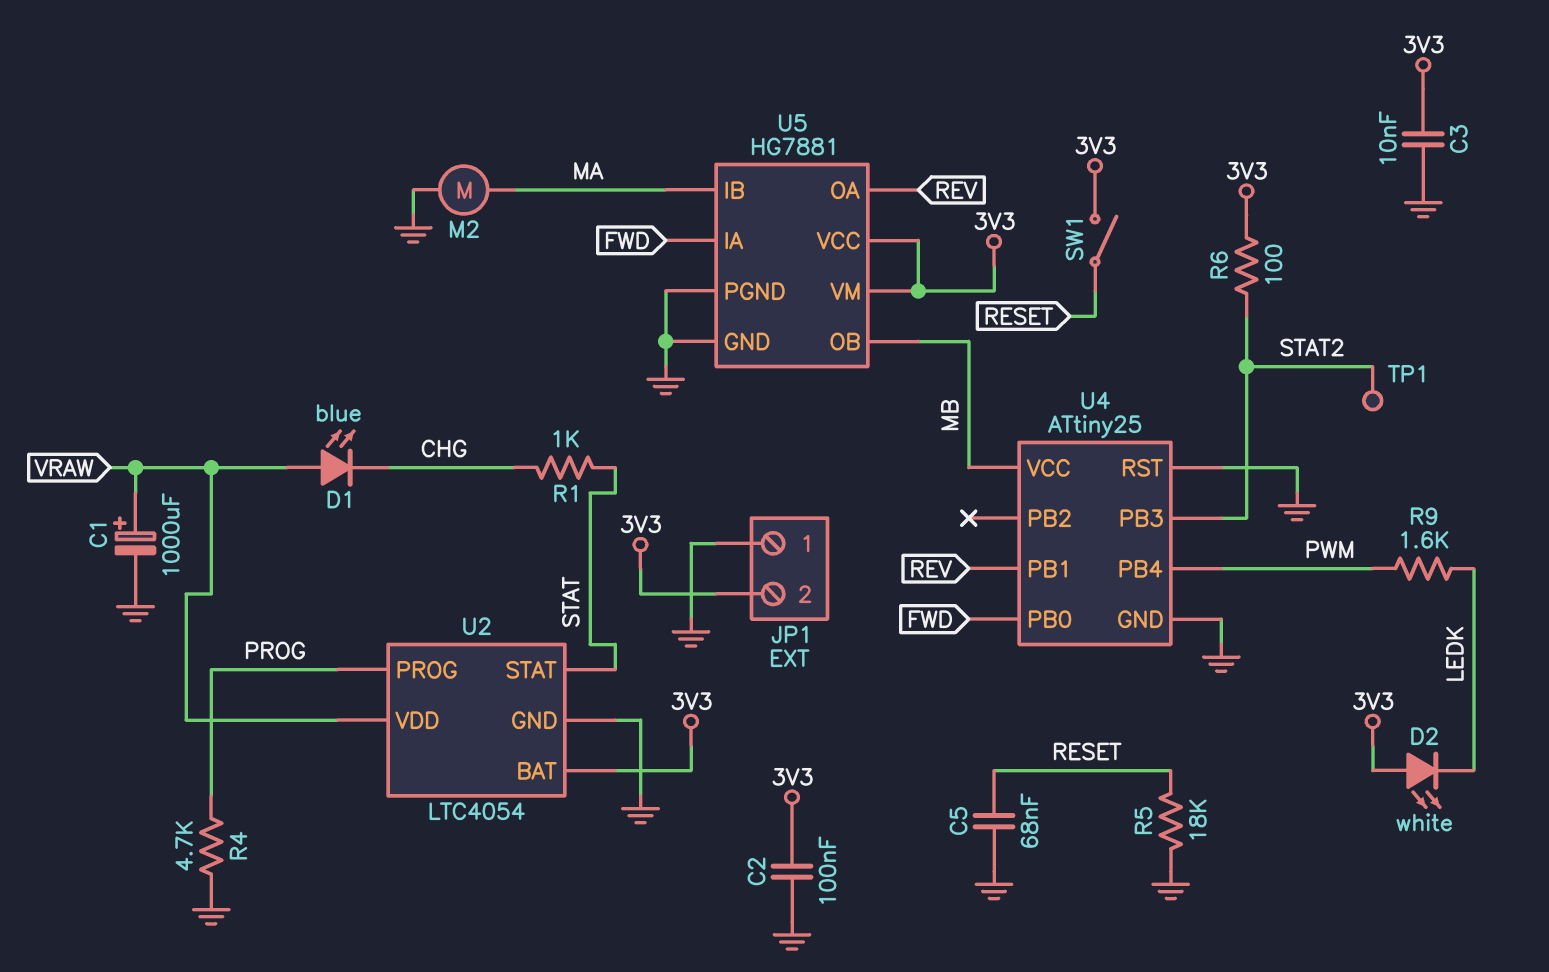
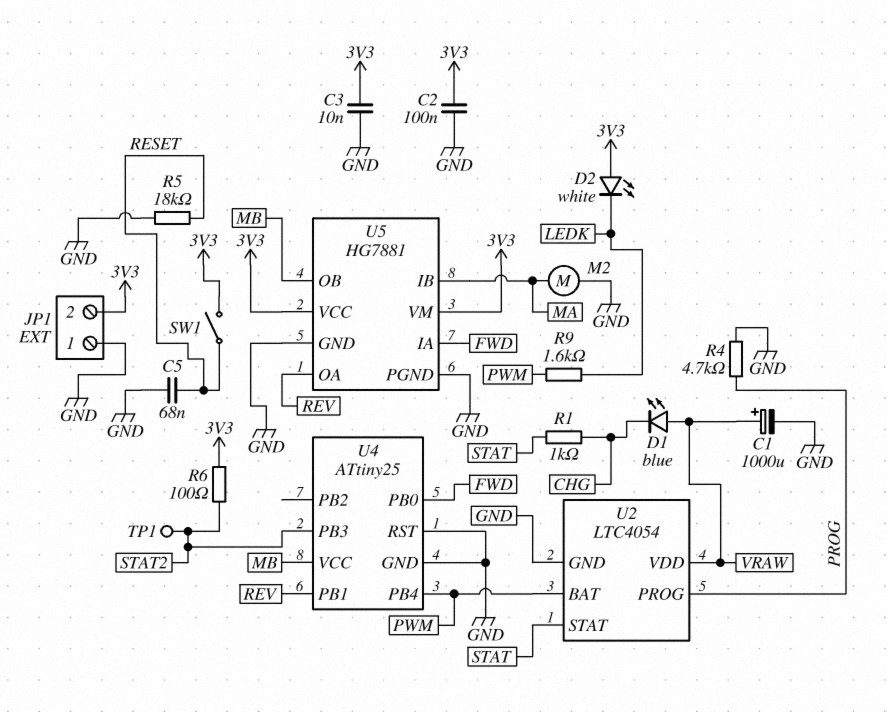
U2 pin BAT: 3V3 -> PWM

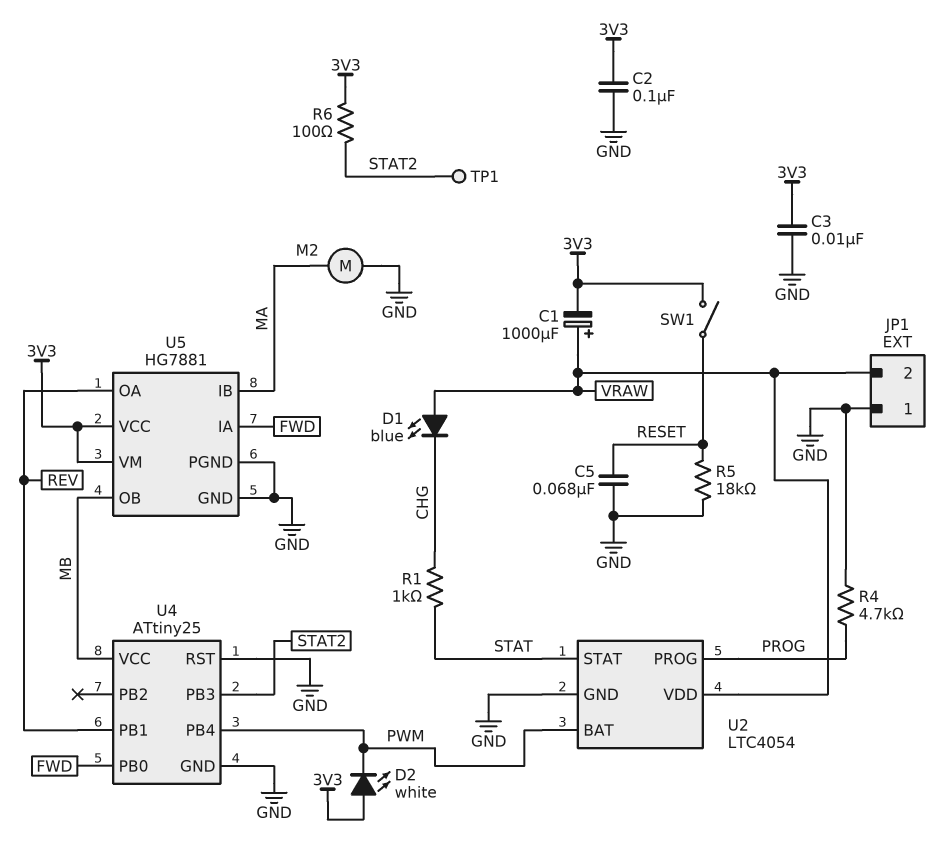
C1: 1000uF (plus VRAW, minus GND) -> 1000uF (plus VRAW, minus 3V3)
D2: LED white (A 3V3, K LEDK) -> LED white (A 3V3, K PWM)
JP1 pin 2: 3V3 -> VRAW
R9: 1.6k (LEDK, PWM) -> none

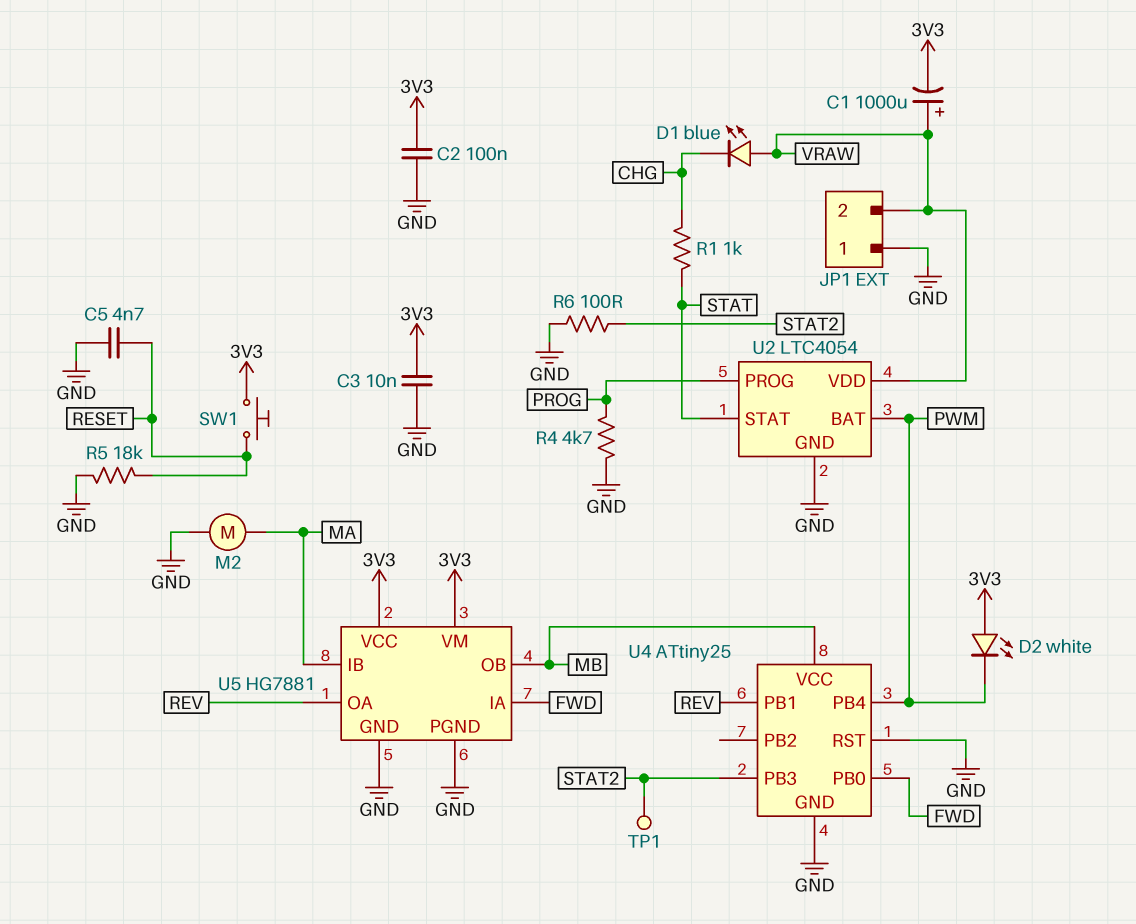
C5: 68nF (GND, RESET) -> 4.7nF (GND, RESET)
R6: 100 (3V3, STAT2) -> 100 (GND, STAT2)
SW1: switch (3V3, RESET) -> button (3V3, RESET)

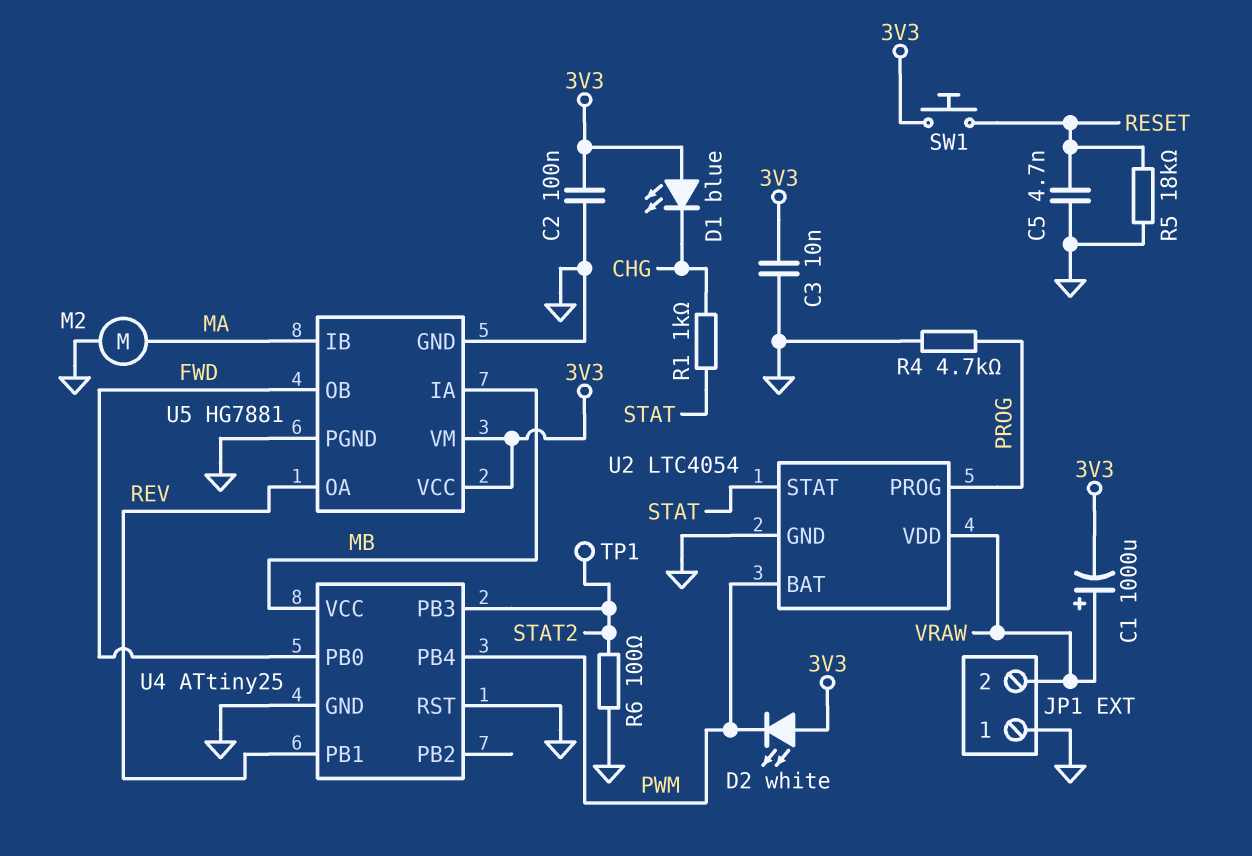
D1: LED blue (A VRAW, K CHG) -> LED blue (A 3V3, K CHG)
U5 pin IA: FWD -> MB
U5 pin OB: MB -> FWD

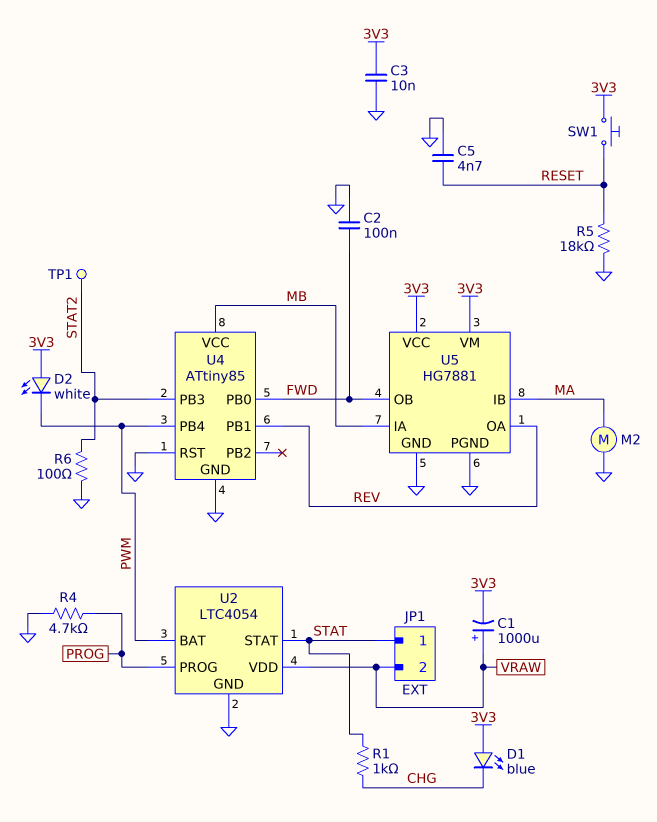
C2: 100nF (3V3, GND) -> 100nF (FWD, GND)
JP1 pin 1: GND -> STAT
U4: ATtiny25 -> ATtiny85

